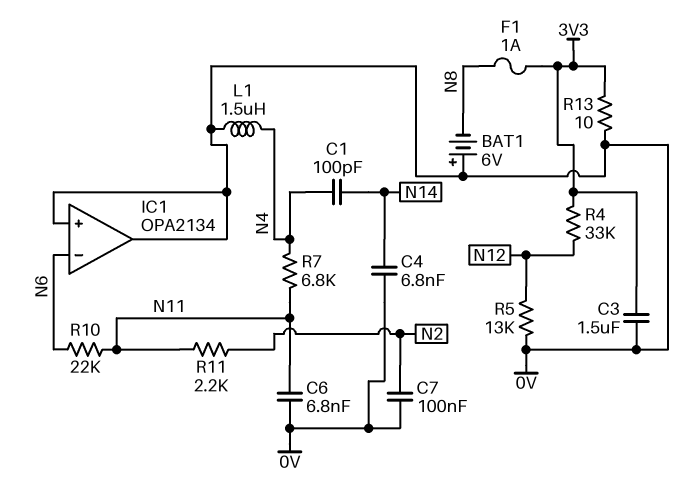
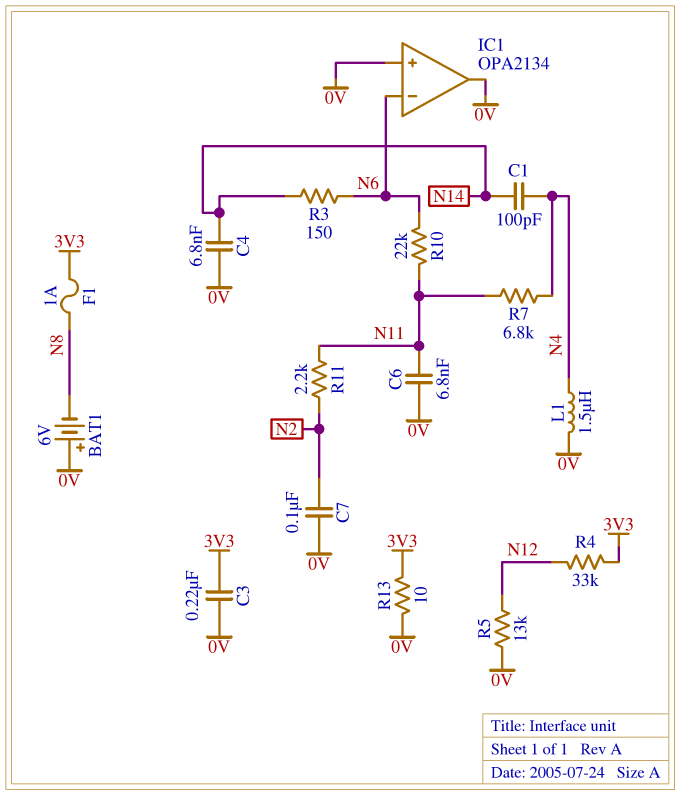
C3: 1.5uF (0V, 3V3) -> 220nF (0V, 3V3)
R3: none -> 150 (N6, N14)

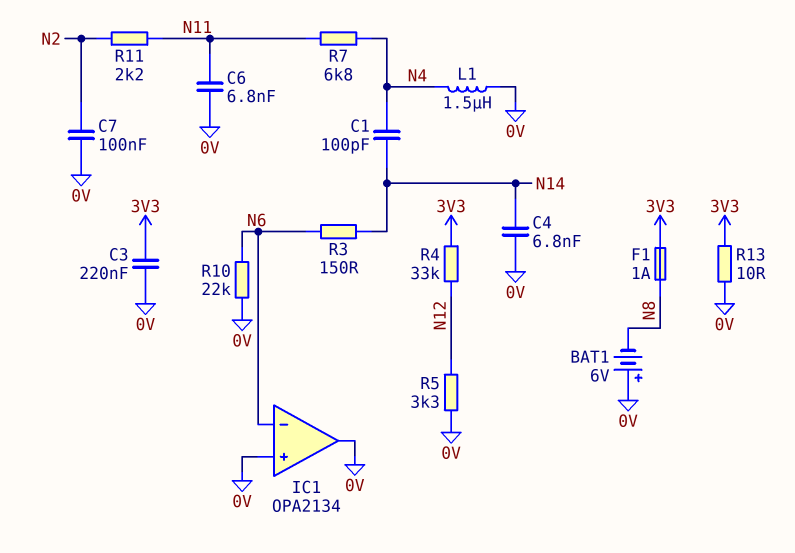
R5: 13k (0V, N12) -> 3.3k (0V, N12)
R10: 22k (N6, N11) -> 22k (0V, N6)

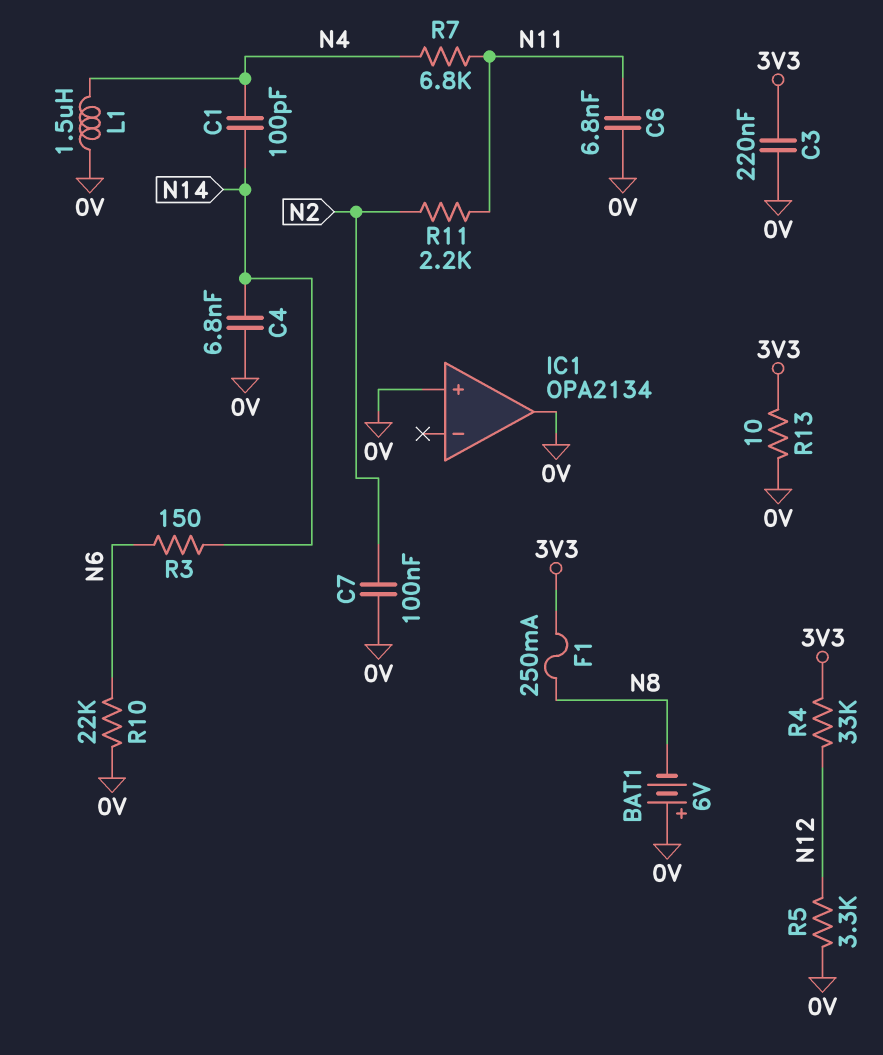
F1: 1A (3V3, N8) -> 250mA (3V3, N8)
IC1 pin in-: N6 -> none

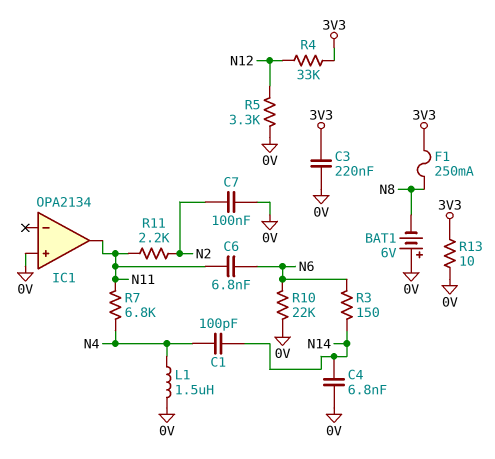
C6: 6.8nF (0V, N11) -> 6.8nF (N6, N11)
IC1 pin out: 0V -> N11

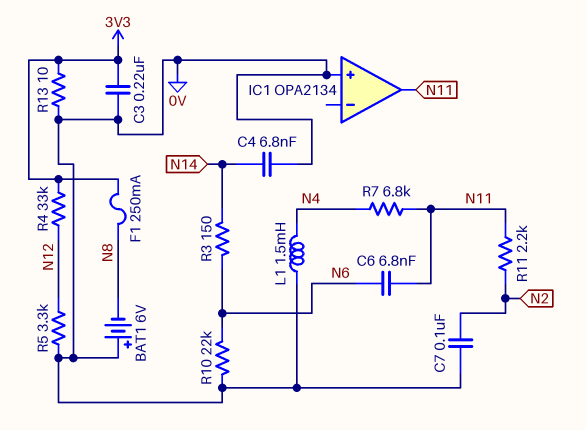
C1: 100pF (N4, N14) -> none
L1: 1.5uH (0V, N4) -> 1.5mH (0V, N4)

